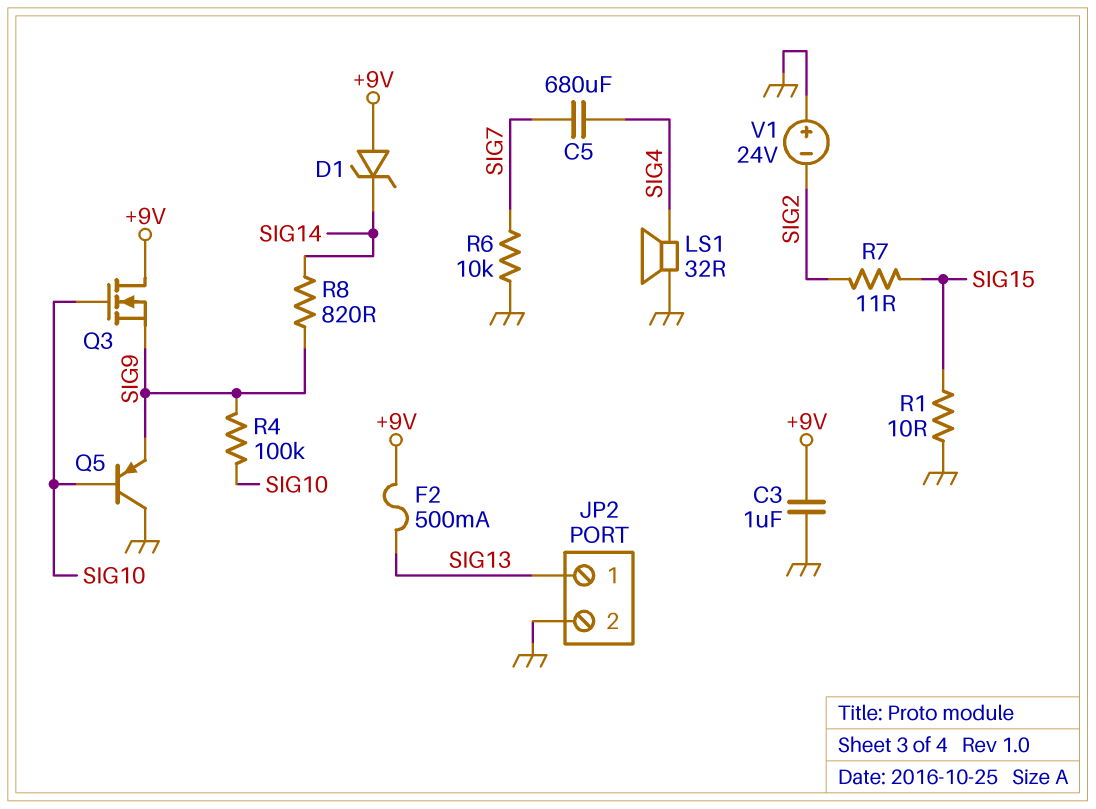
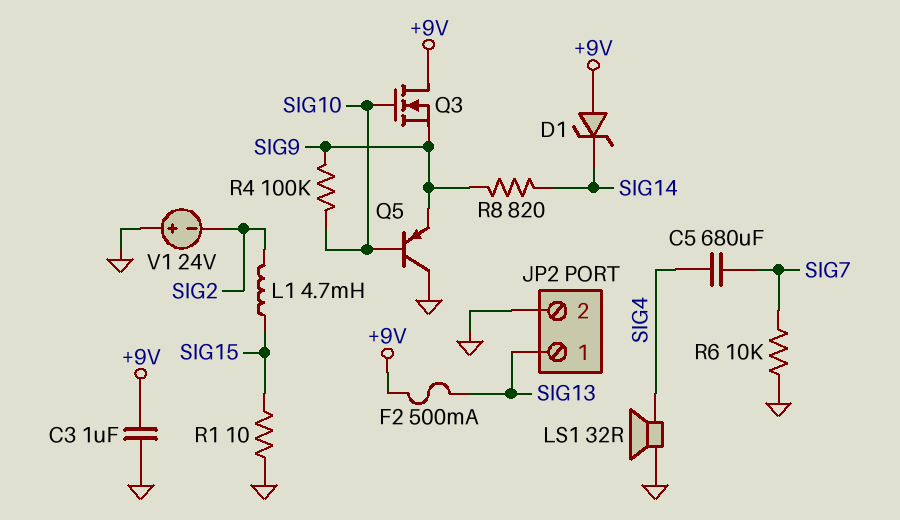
L1: none -> 4.7mH (SIG2, SIG15)
R7: 11 (SIG2, SIG15) -> none

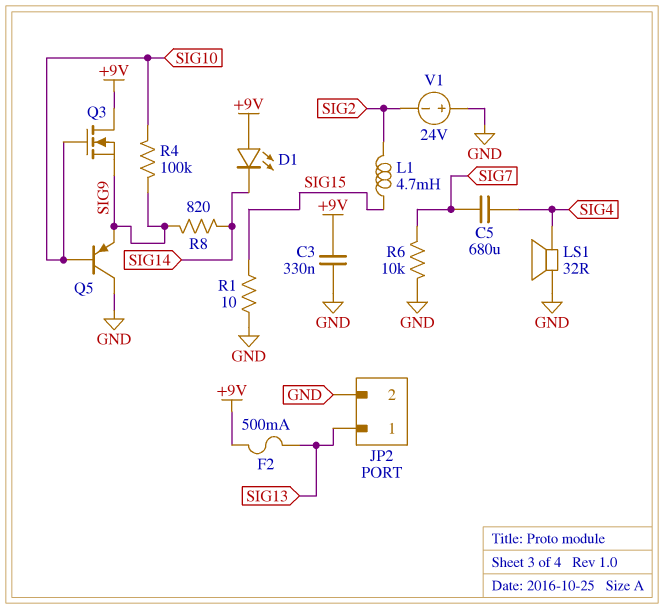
C3: 1uF (+9V, GND) -> 330nF (+9V, GND)
D1: zener (A +9V, K SIG14) -> LED (A +9V, K SIG14)

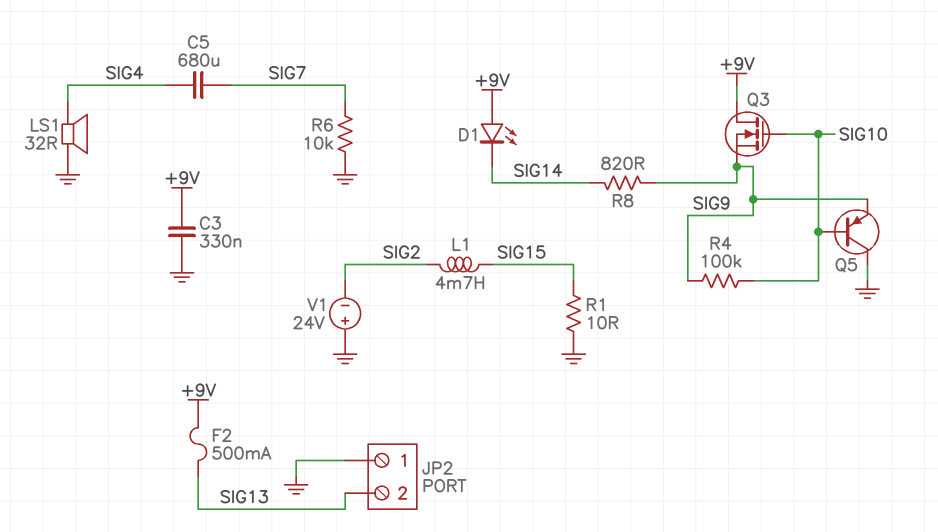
JP2 pin 1: SIG13 -> GND
JP2 pin 2: GND -> SIG13

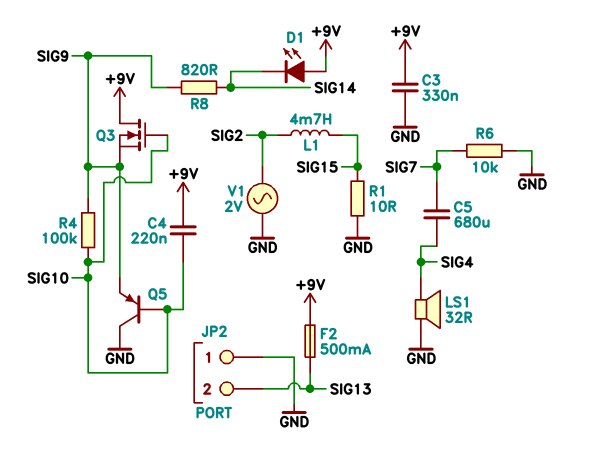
C4: none -> 220nF (+9V, SIG10)
V1: 24V (plus GND, minus SIG2) -> AC 2V (GND, SIG2)

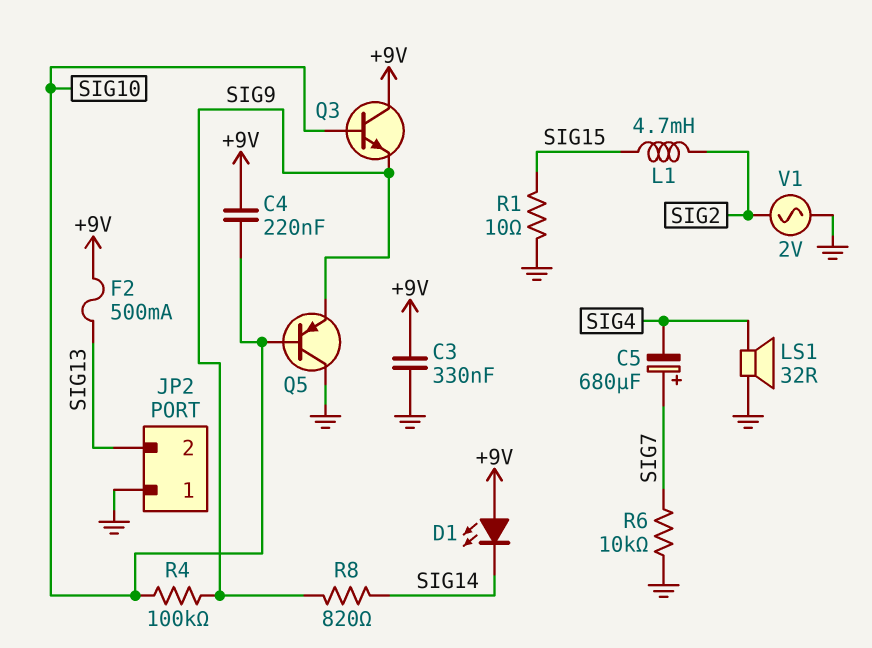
C5: 680uF (SIG4, SIG7) -> 680uF (plus SIG7, minus SIG4)
Q3: NMOS (G SIG10, D +9V, S SIG9) -> NPN (B SIG10, C +9V, E SIG9)

